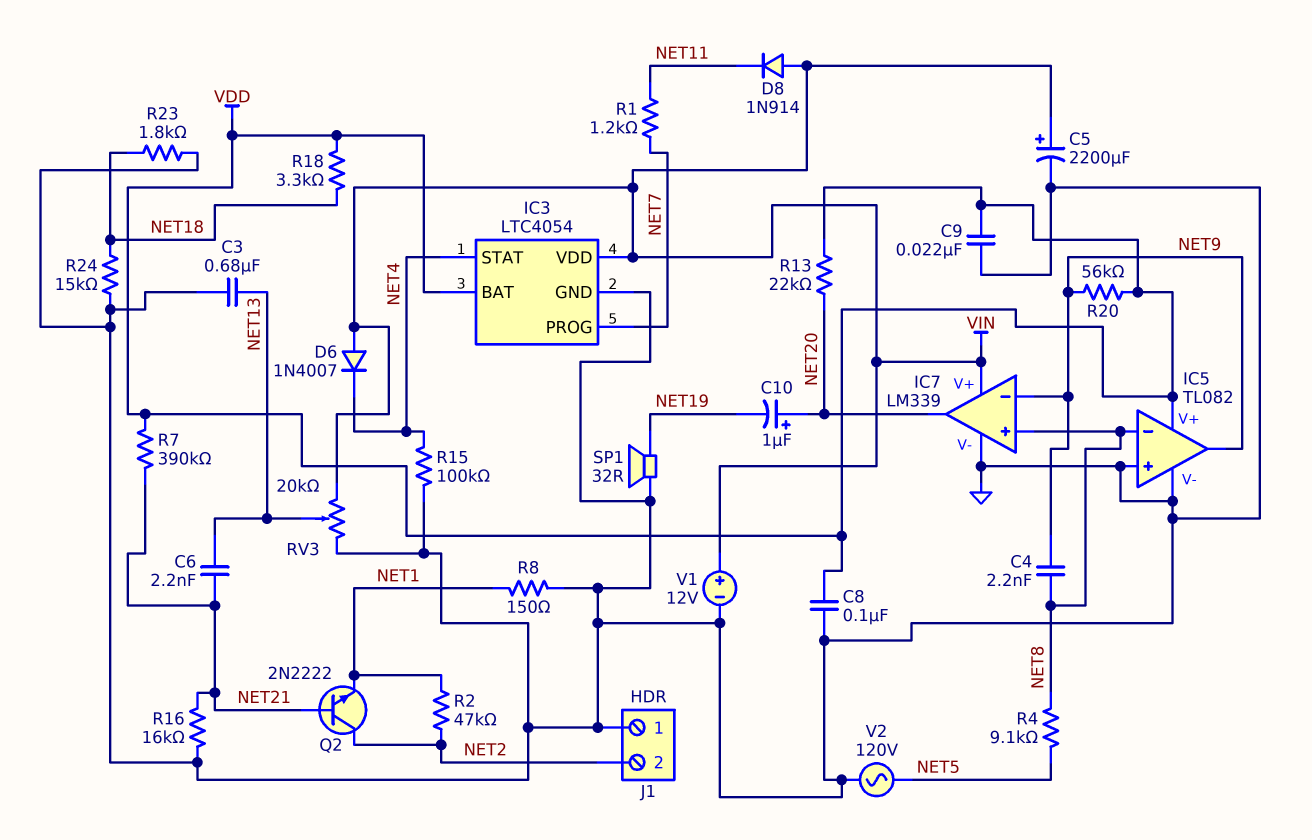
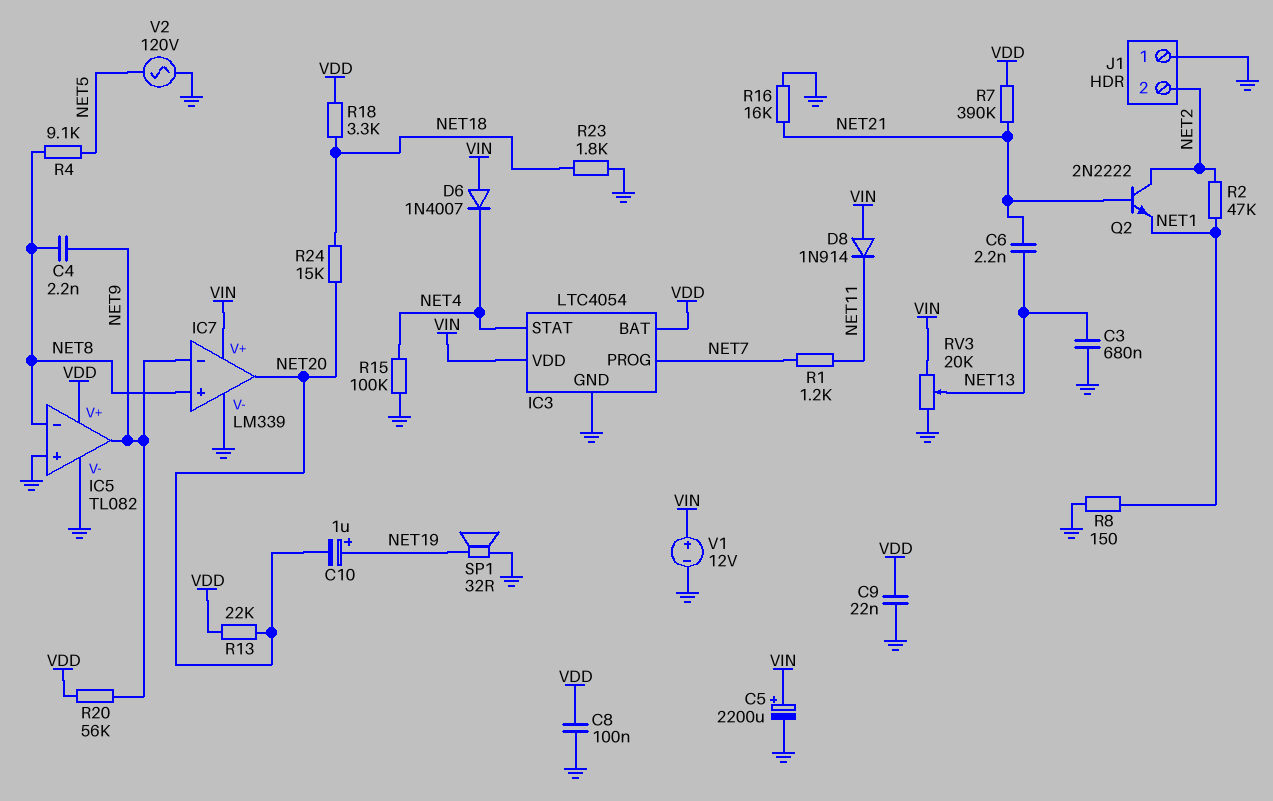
C10: 1uF (plus NET20, minus NET19) -> 1uF (plus NET19, minus NET20)
R24: 15k (GND, NET18) -> 15k (NET18, NET20)

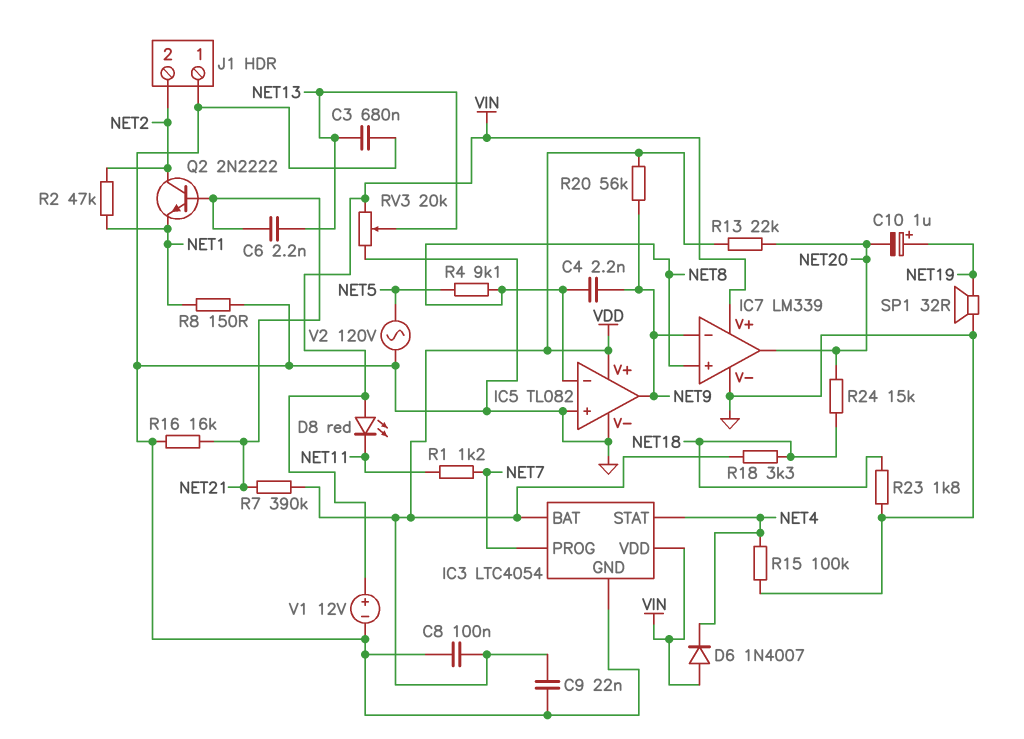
C5: 2200uF (plus VIN, minus GND) -> none
D8: diode 1N914 (A VIN, K NET11) -> LED red (A VIN, K NET11)

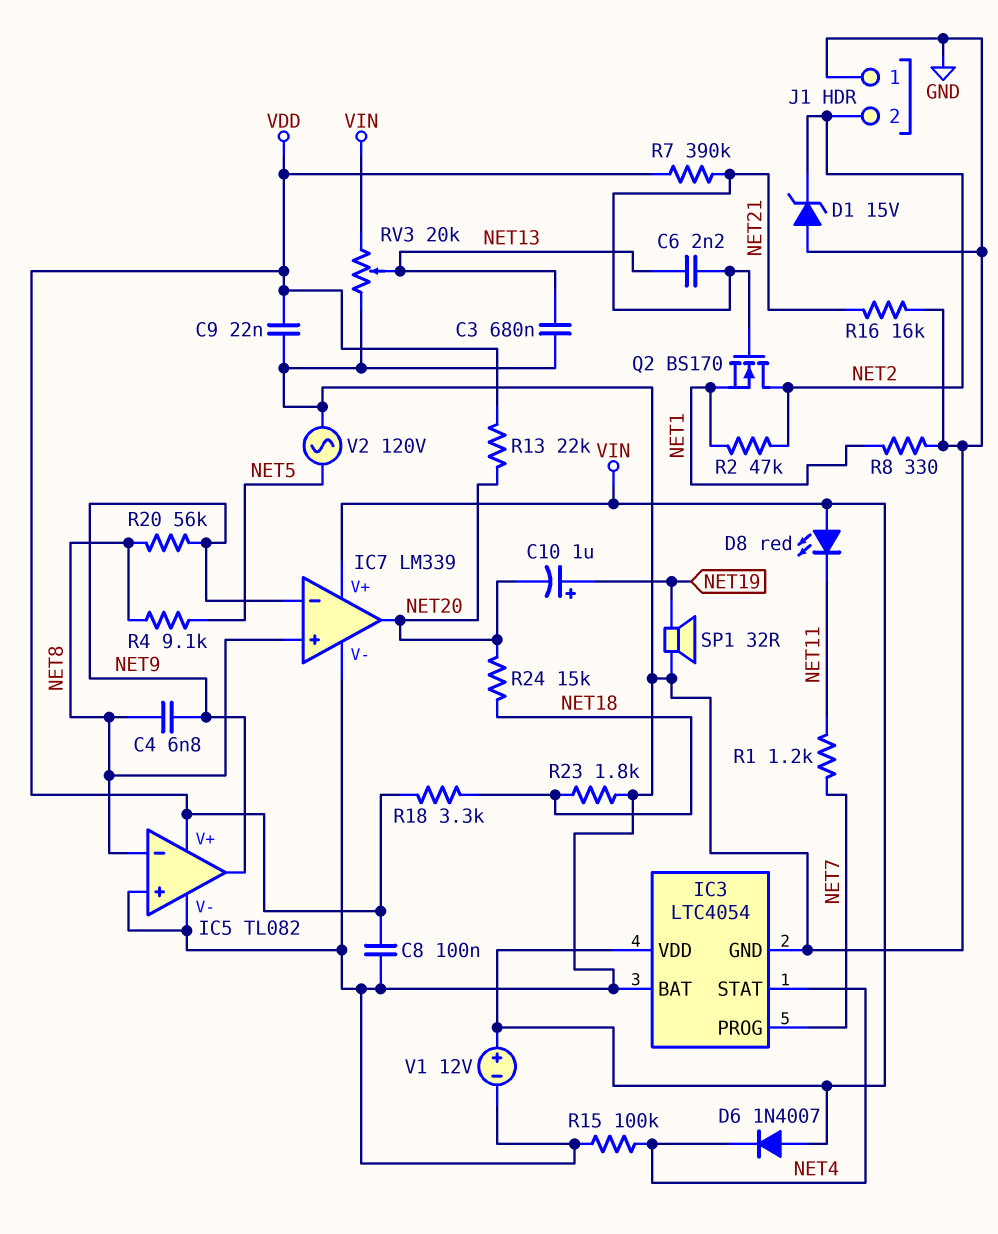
C4: 2.2nF (NET8, NET9) -> 6.8nF (NET8, NET9)
D1: none -> zener 15V (A GND, K NET2)
IC3 pin BAT: VDD -> GND
Q2: NPN 2N2222 (B NET21, C NET2, E NET1) -> NMOS BS170 (G NET21, D NET2, S NET1)
R8: 150 (GND, NET1) -> 330 (GND, NET1)
R20: 56k (NET9, VDD) -> 56k (NET8, NET9)

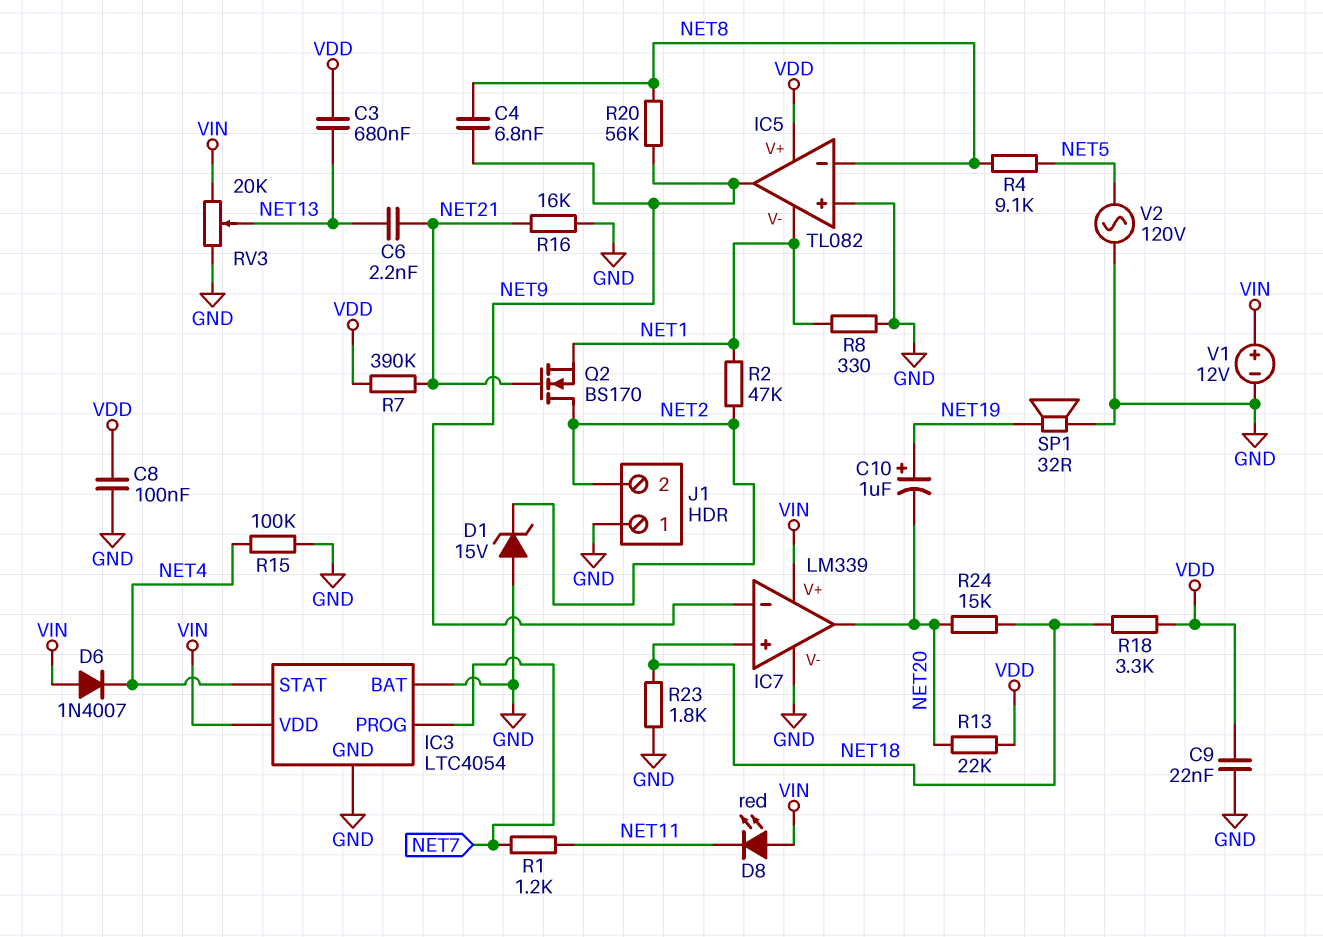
C3: 680nF (GND, NET13) -> 680nF (NET13, VDD)
IC5 pin V-: GND -> NET1
IC7 pin in+: NET8 -> NET18

